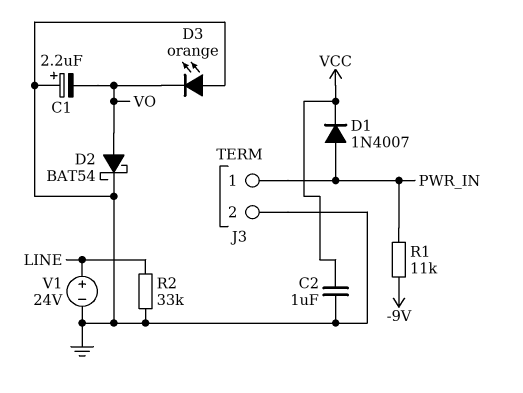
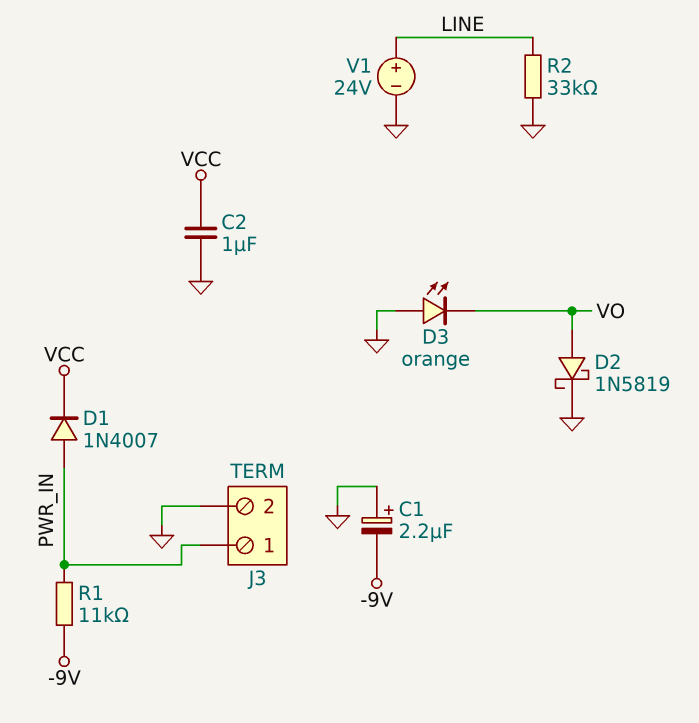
C1: 2.2uF (plus GND, minus VO) -> 2.2uF (plus GND, minus -9V)
D2: schottky BAT54 (A VO, K GND) -> schottky 1N5819 (A VO, K GND)

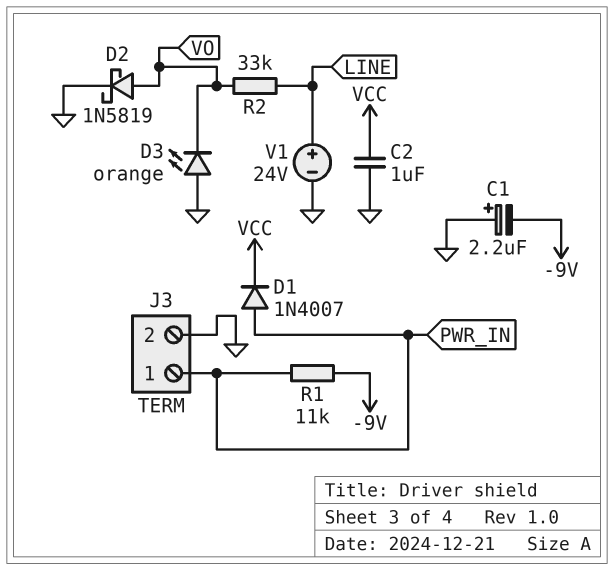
R2: 33k (GND, LINE) -> 33k (LINE, VO)

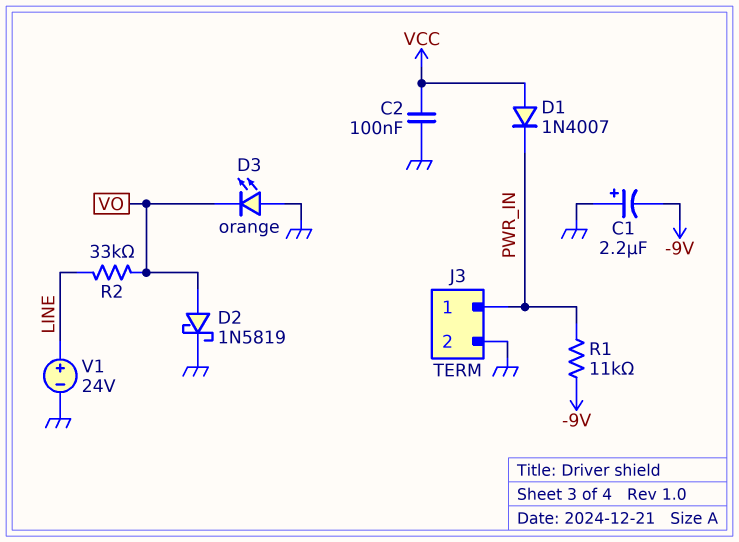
C2: 1uF (GND, VCC) -> 100nF (GND, VCC)
D1: diode 1N4007 (A PWR_IN, K VCC) -> diode 1N4007 (A VCC, K PWR_IN)

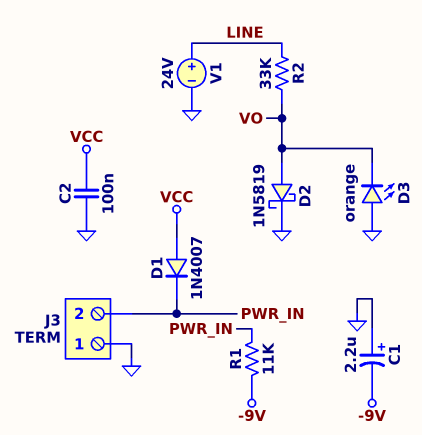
J3 pin 1: PWR_IN -> GND
J3 pin 2: GND -> PWR_IN

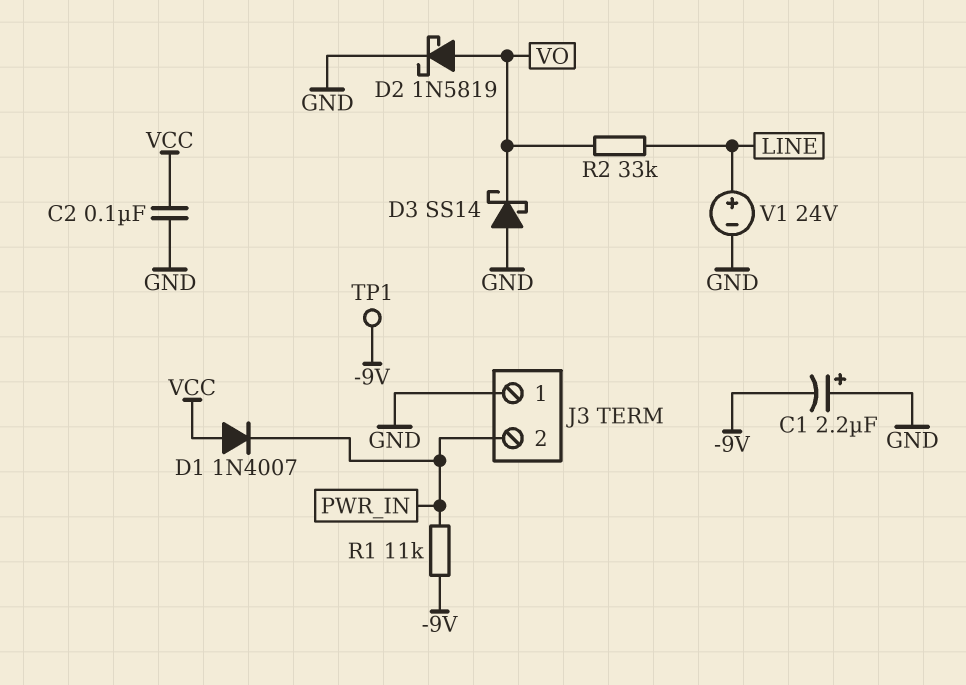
D3: LED orange (A GND, K VO) -> schottky SS14 (A GND, K VO)
TP1: none -> test point (-9V)

